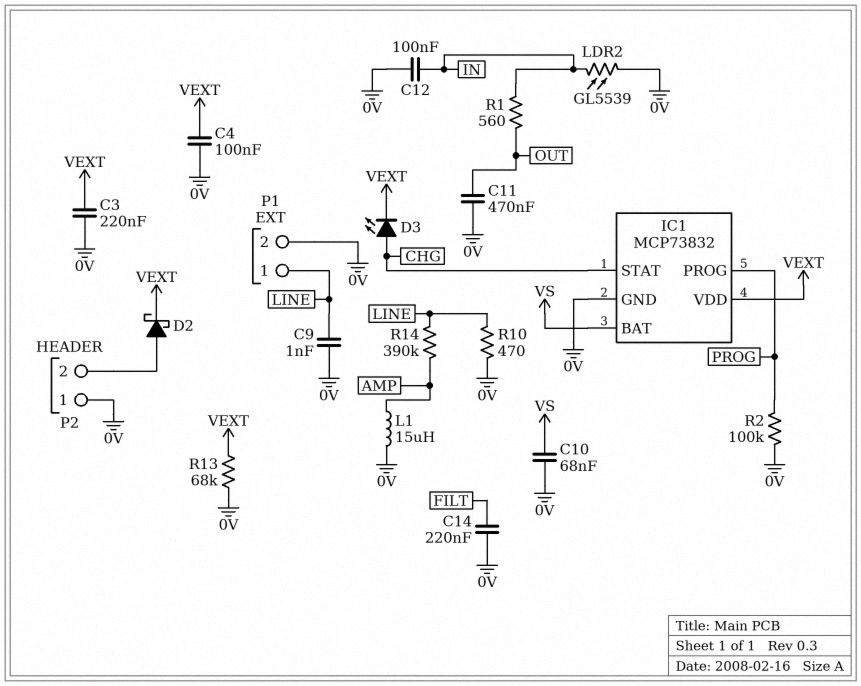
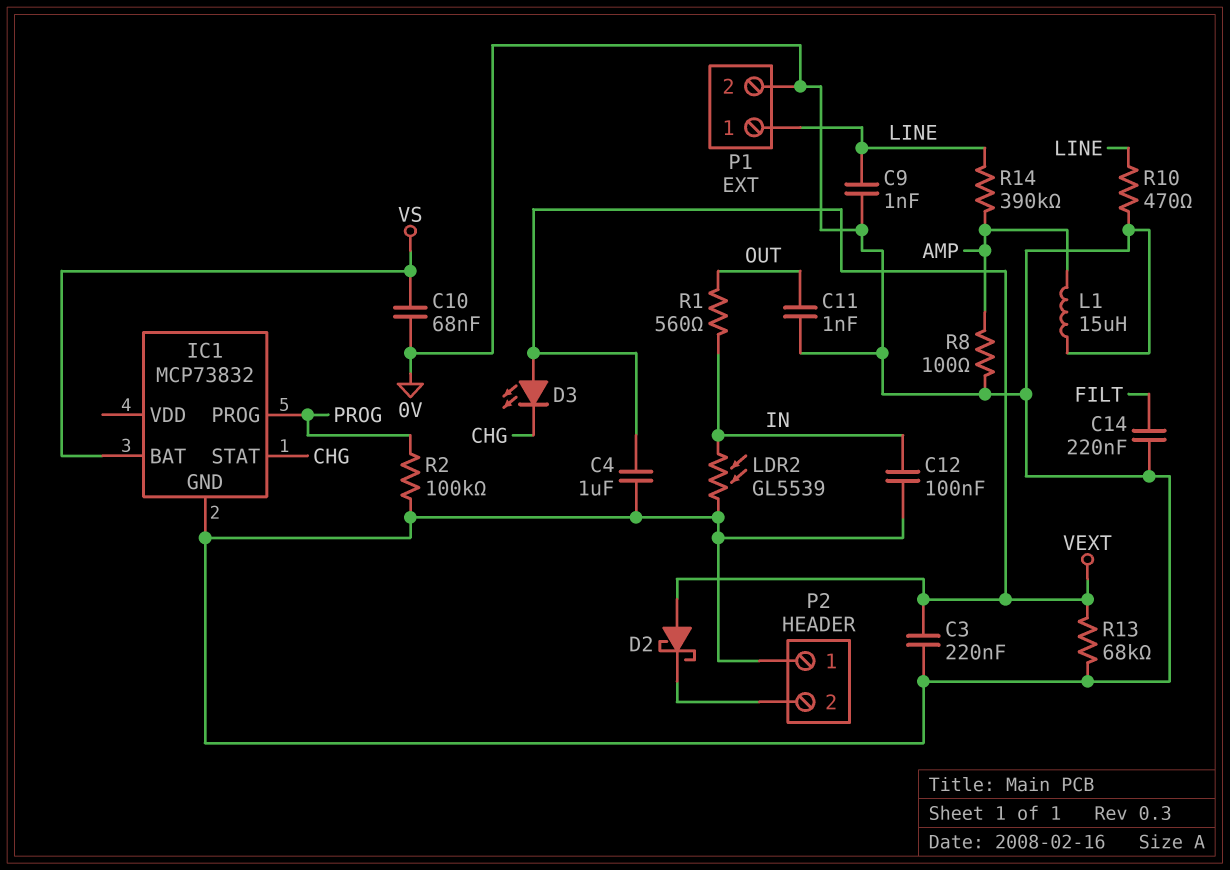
C4: 100nF (0V, VEXT) -> 1uF (0V, VEXT)
C11: 470nF (0V, OUT) -> 1nF (0V, OUT)
D2: schottky (A P2/2, K VEXT) -> schottky (A VEXT, K P2/2)
D3: LED (A CHG, K VEXT) -> LED (A VEXT, K CHG)
IC1 pin VDD: VEXT -> none
R8: none -> 100 (0V, AMP)

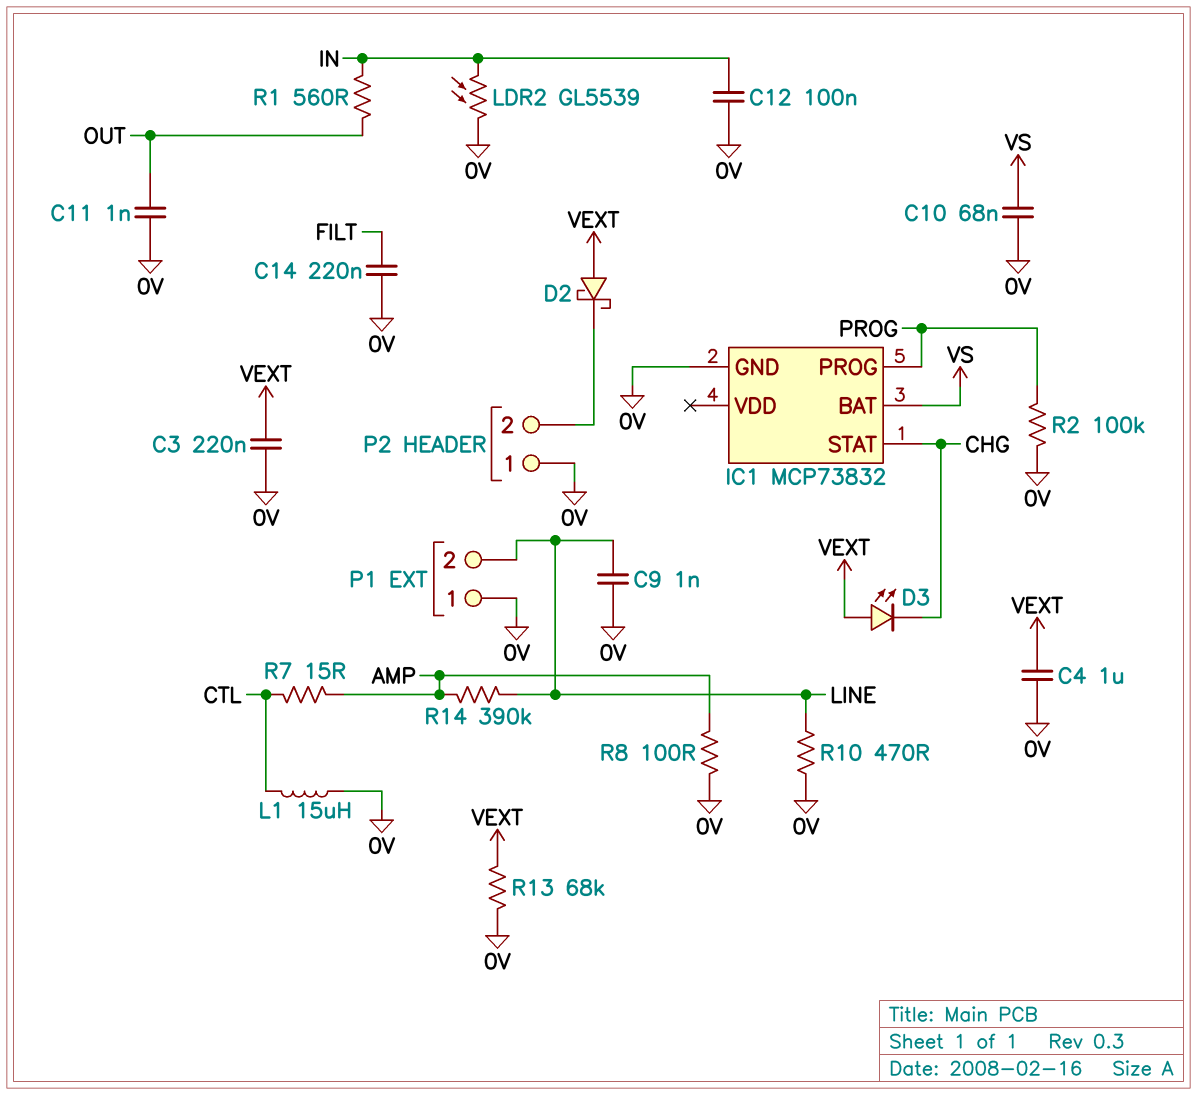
L1: 15uH (0V, AMP) -> 15uH (0V, CTL)
P1 pin 1: LINE -> 0V
P1 pin 2: 0V -> LINE
R7: none -> 15 (AMP, CTL)

